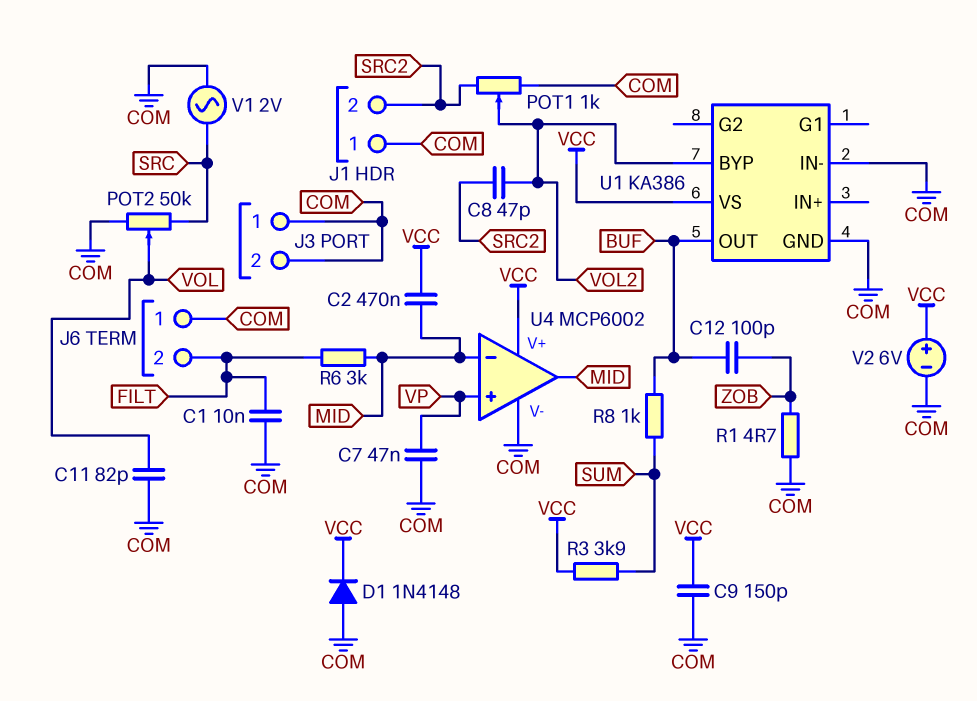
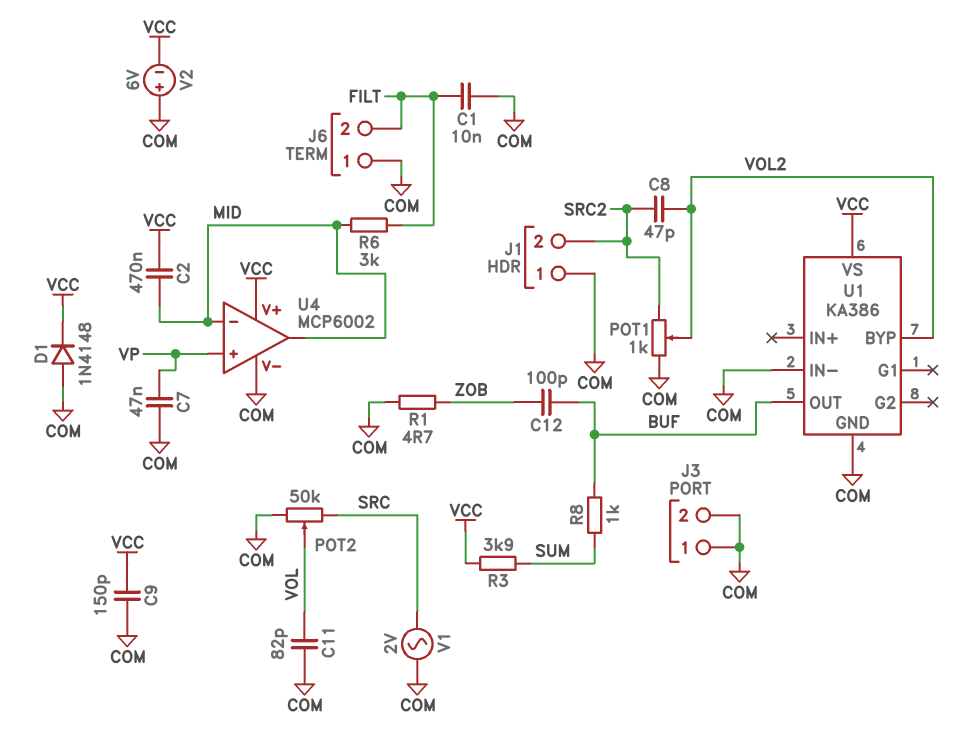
V2: 6V (plus VCC, minus COM) -> 6V (plus COM, minus VCC)

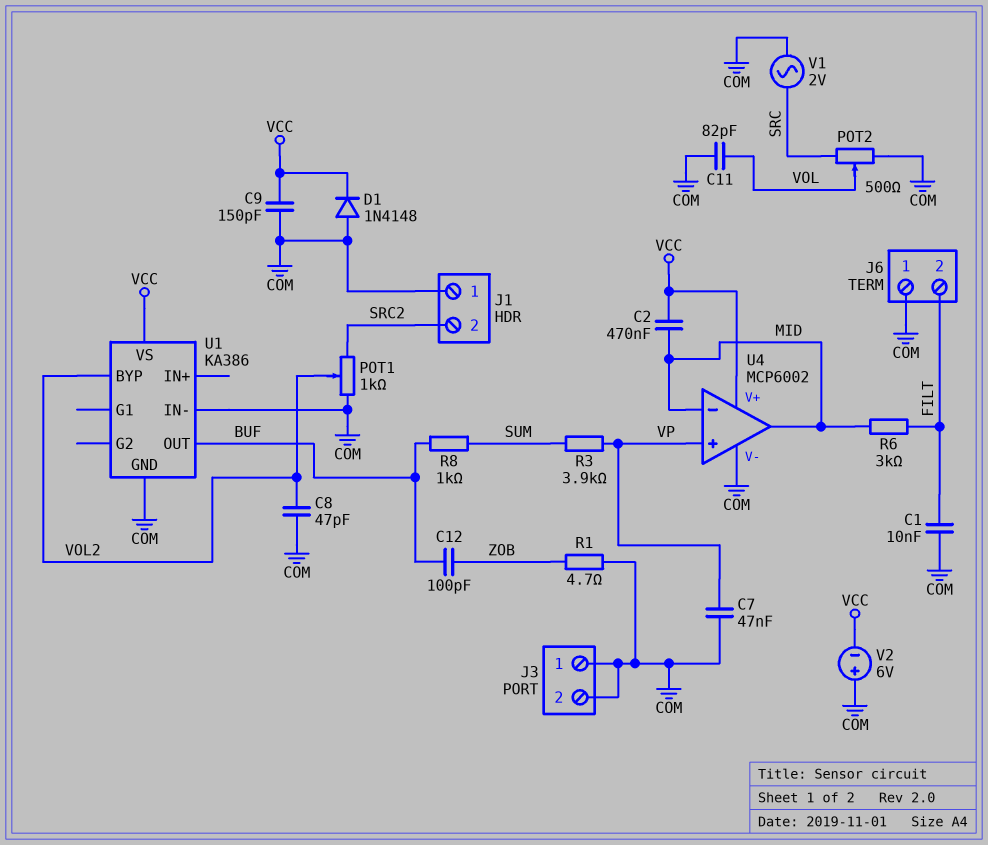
C8: 47pF (SRC2, VOL2) -> 47pF (COM, VOL2)
POT2: 50k (COM, SRC, wiper VOL) -> 500 (COM, SRC, wiper VOL)
R3: 3.9k (SUM, VCC) -> 3.9k (SUM, VP)

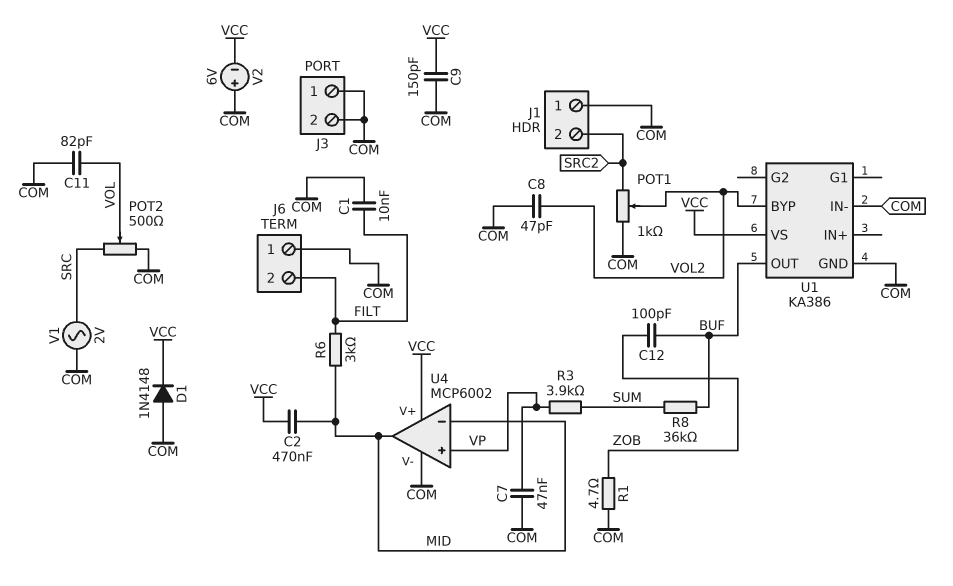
R8: 1k (BUF, SUM) -> 36k (BUF, SUM)

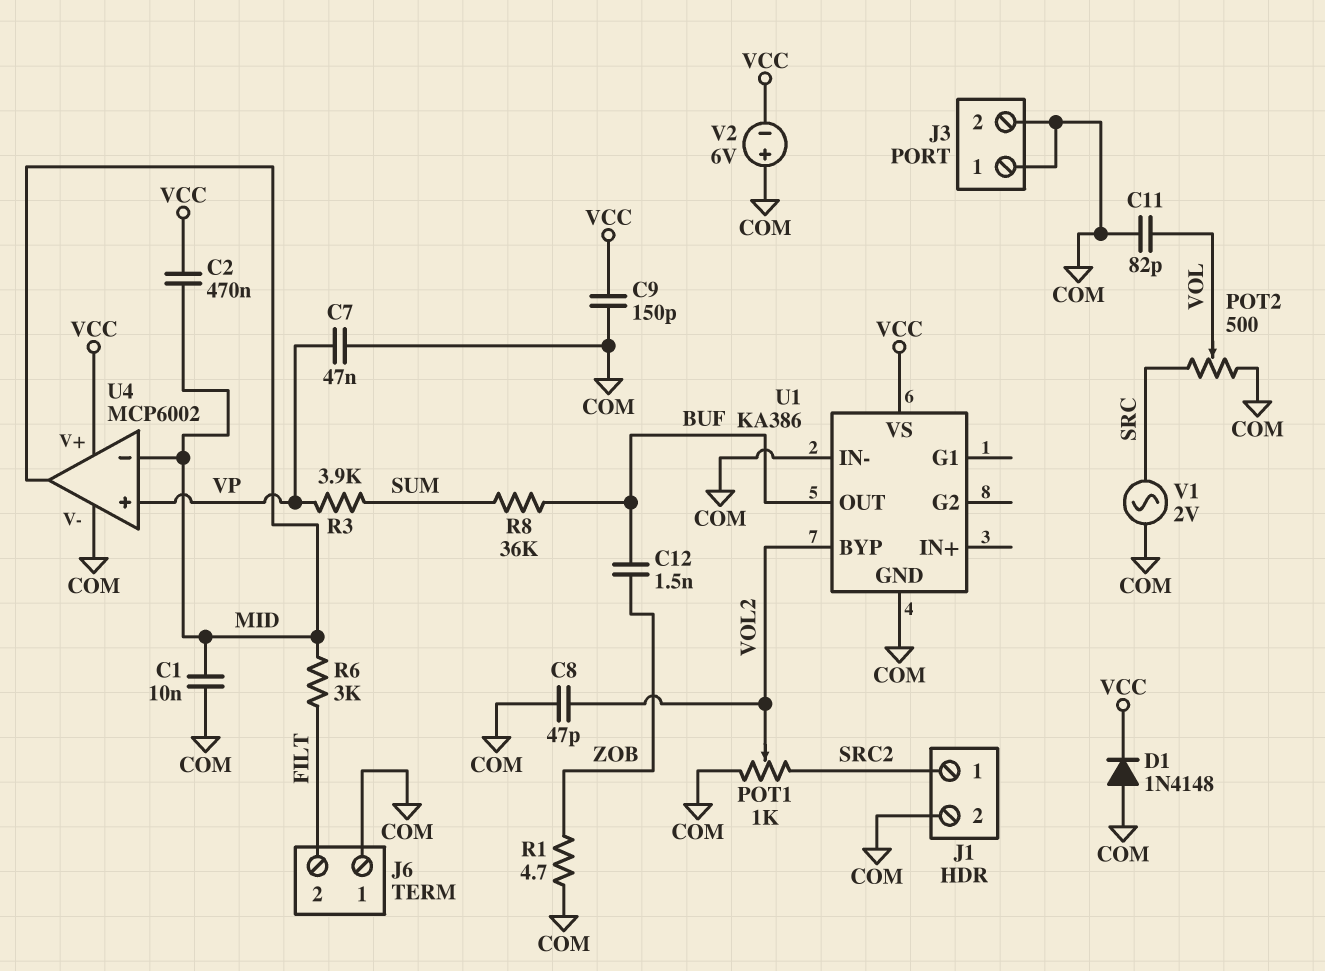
C1: 10nF (COM, FILT) -> 10nF (COM, MID)
C12: 100pF (BUF, ZOB) -> 1.5nF (BUF, ZOB)
J1 pin 1: COM -> SRC2
J1 pin 2: SRC2 -> COM

